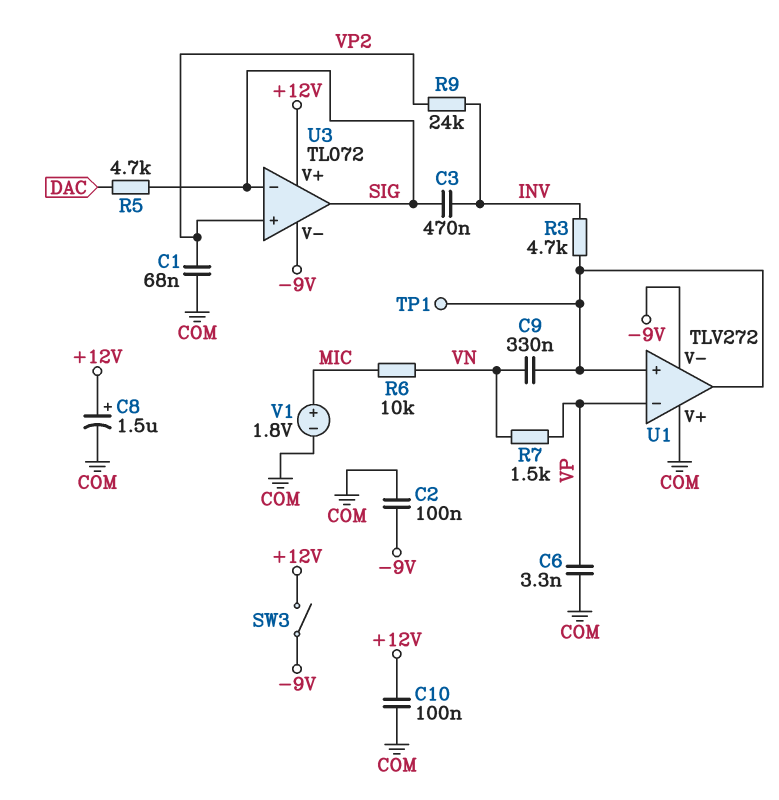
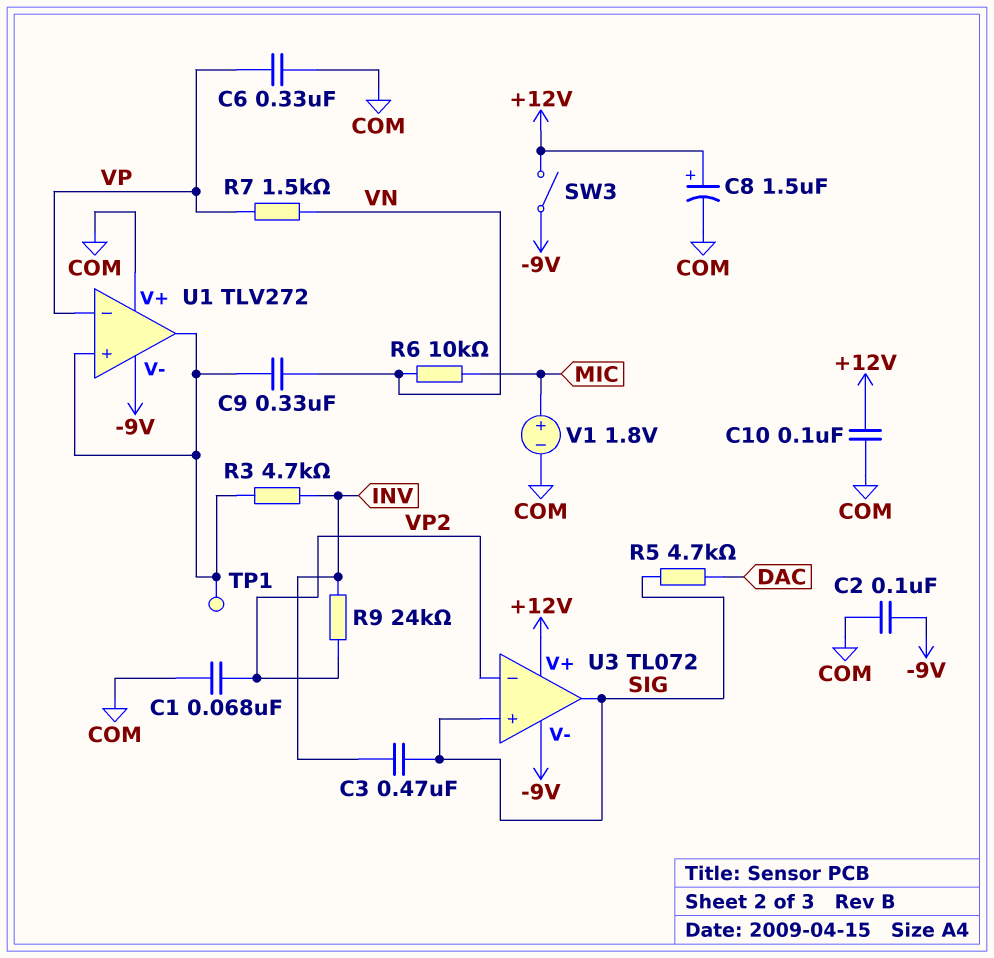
C6: 3.3nF (COM, VP) -> 330nF (COM, VP)
U3 pin in+: VP2 -> SIG
U3 pin in-: SIG -> VP2

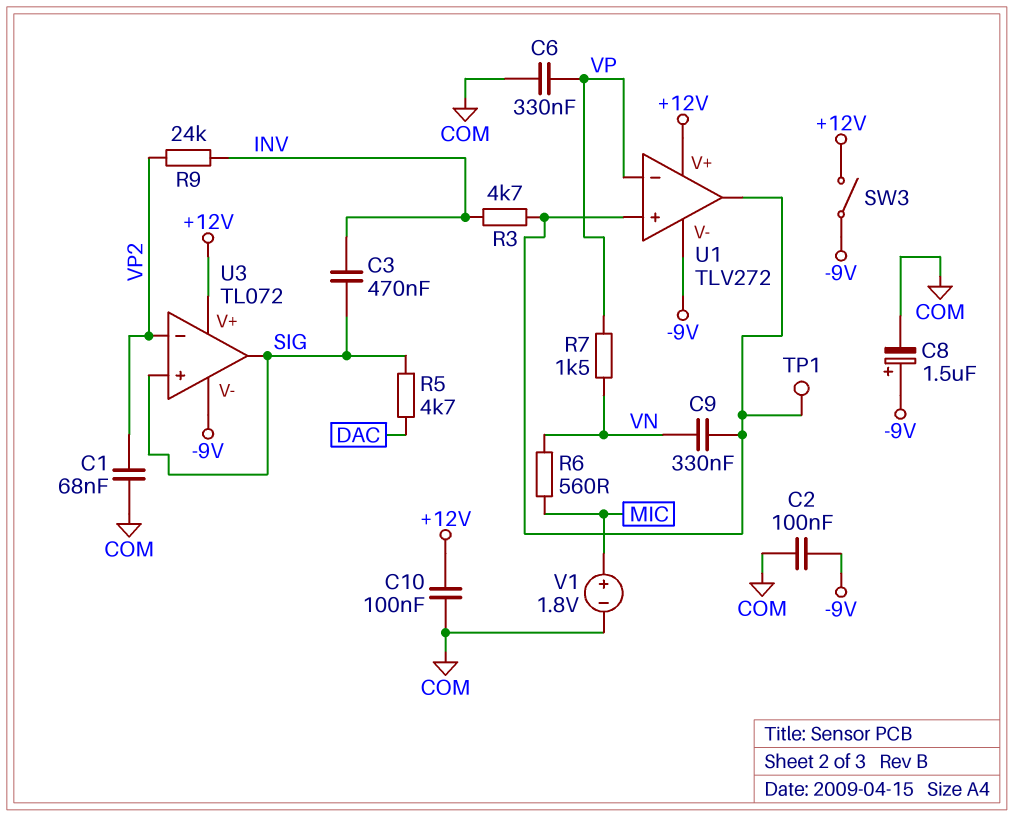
C8: 1.5uF (plus +12V, minus COM) -> 1.5uF (plus -9V, minus COM)
R6: 10k (MIC, VN) -> 560 (MIC, VN)
U1 pin V+: COM -> +12V

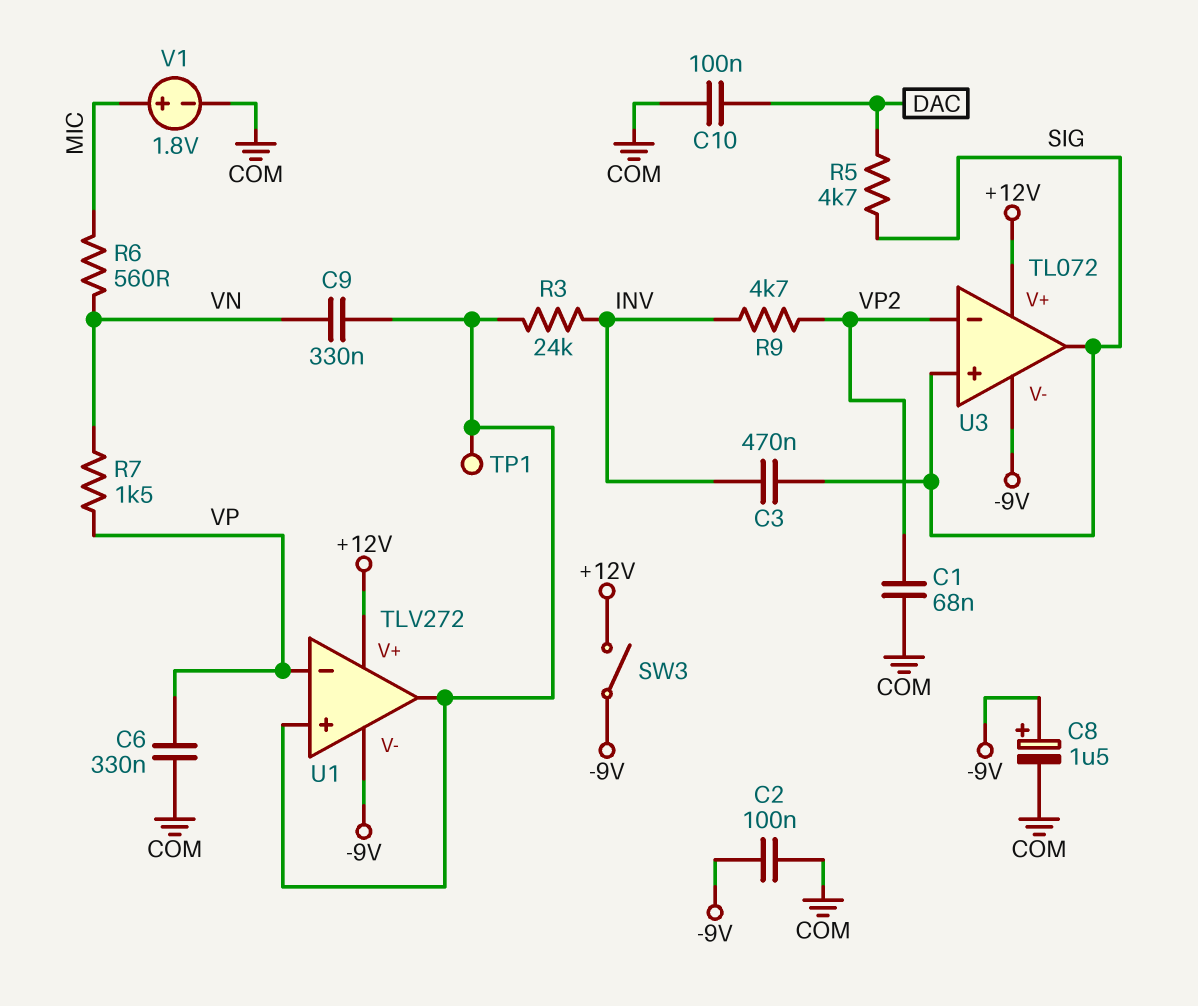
C10: 100nF (+12V, COM) -> 100nF (COM, DAC)
R3: 4.7k (INV, U1/in+) -> 24k (INV, U1/in+)
R9: 24k (INV, VP2) -> 4.7k (INV, VP2)

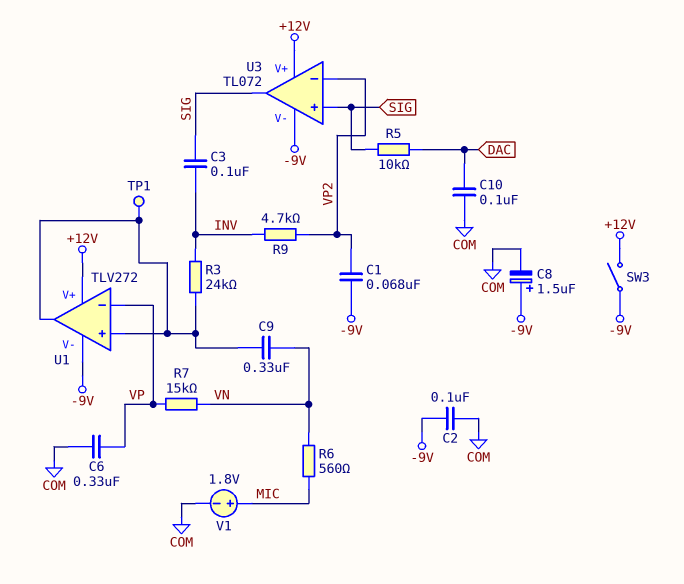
C1: 68nF (COM, VP2) -> 68nF (-9V, VP2)
C3: 470nF (INV, SIG) -> 100nF (INV, SIG)
R5: 4.7k (DAC, SIG) -> 10k (DAC, SIG)
R7: 1.5k (VN, VP) -> 15k (VN, VP)

